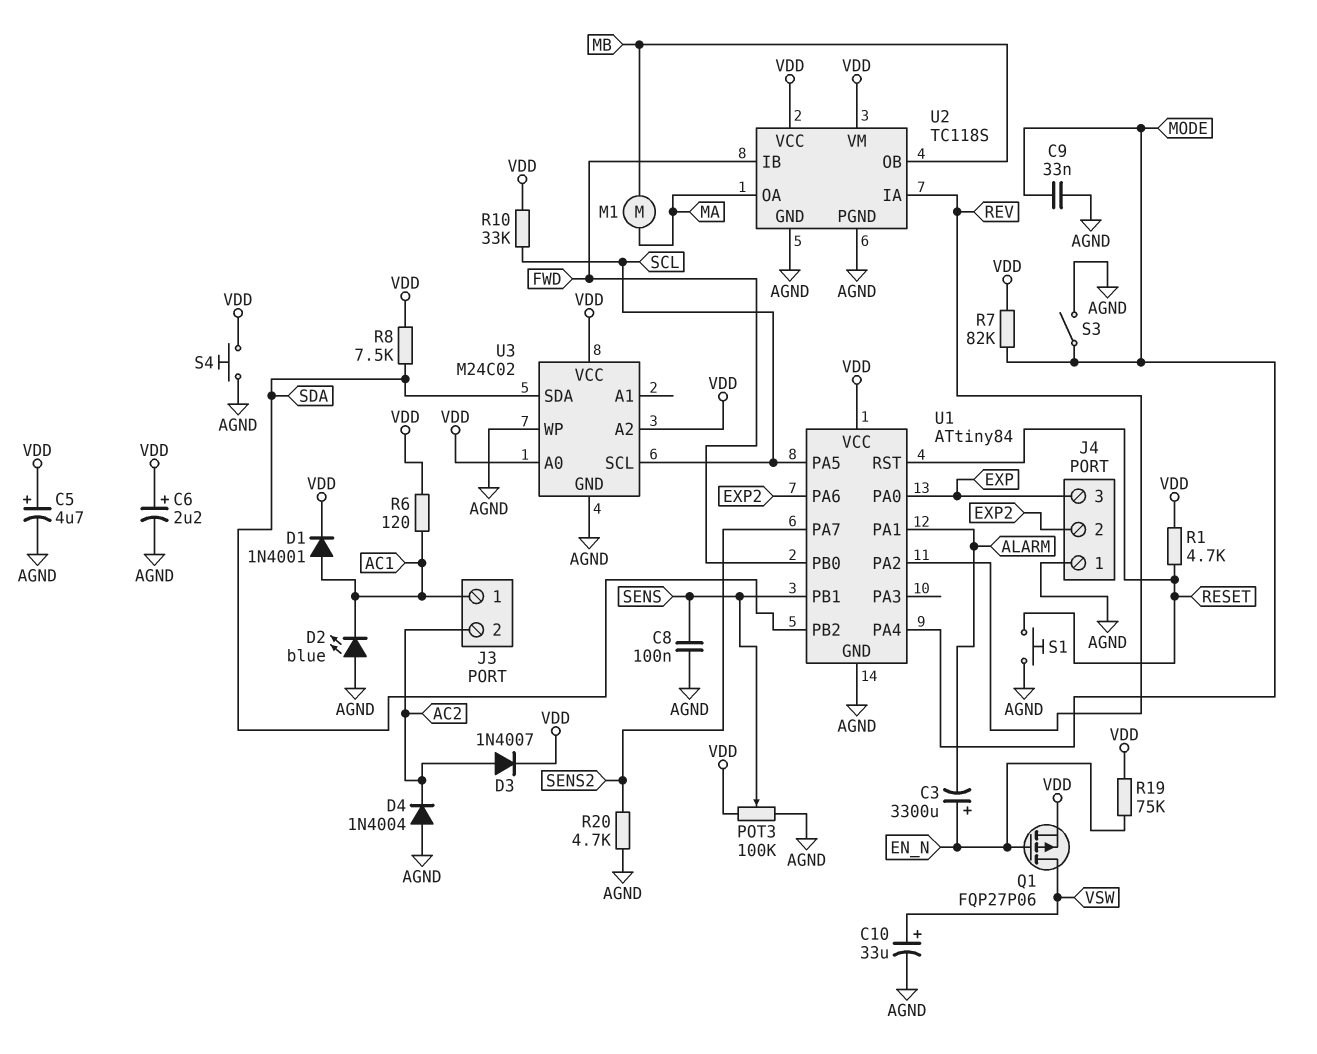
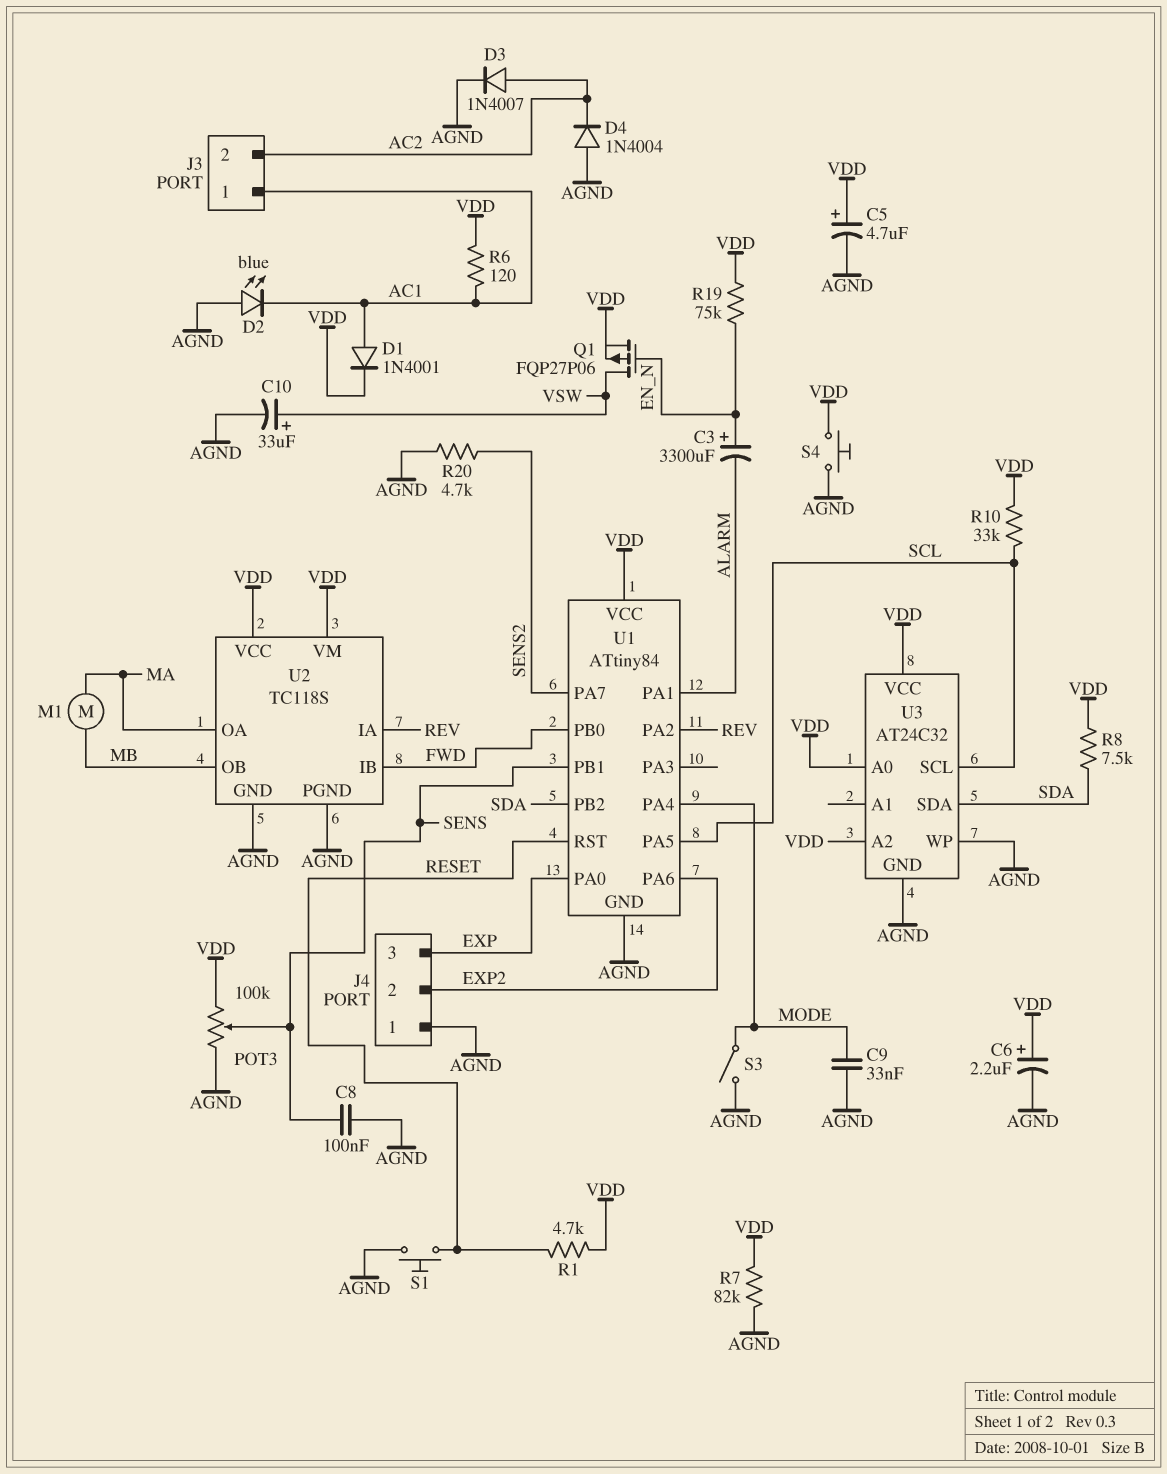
D3: diode 1N4007 (A AC2, K VDD) -> diode 1N4007 (A AC2, K AGND)
R7: 82k (MODE, VDD) -> 82k (AGND, VDD)
U3: M24C02 -> AT24C32

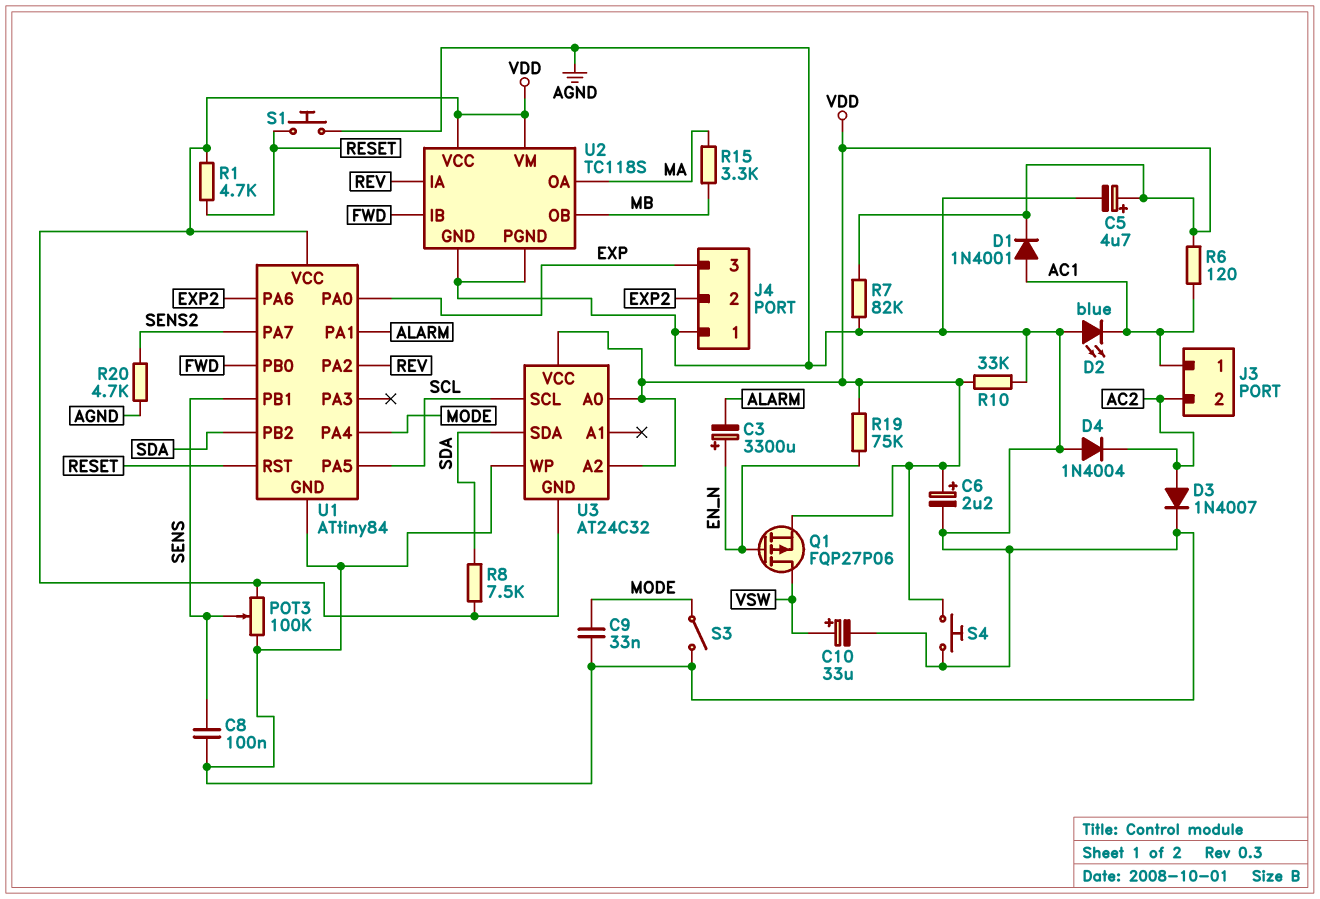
M1: motor (MA, MB) -> none
R10: 33k (SCL, VDD) -> 33k (AGND, VDD)
R15: none -> 3.3k (MA, MB)
U3 pin GND: AGND -> VDD

